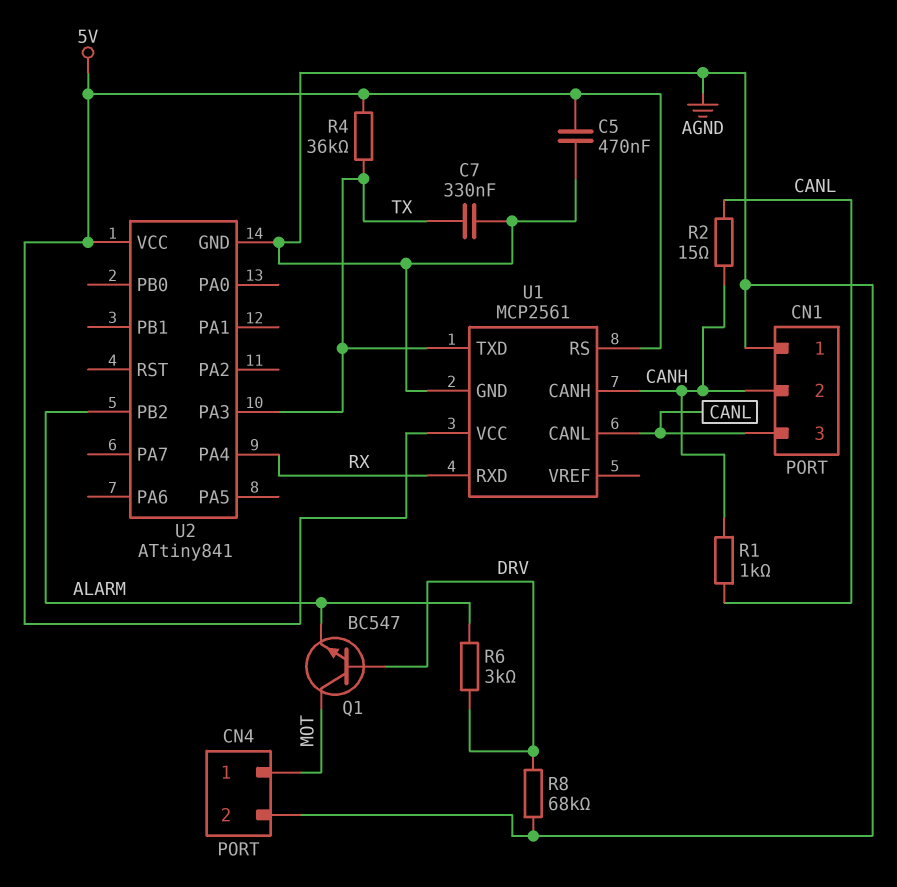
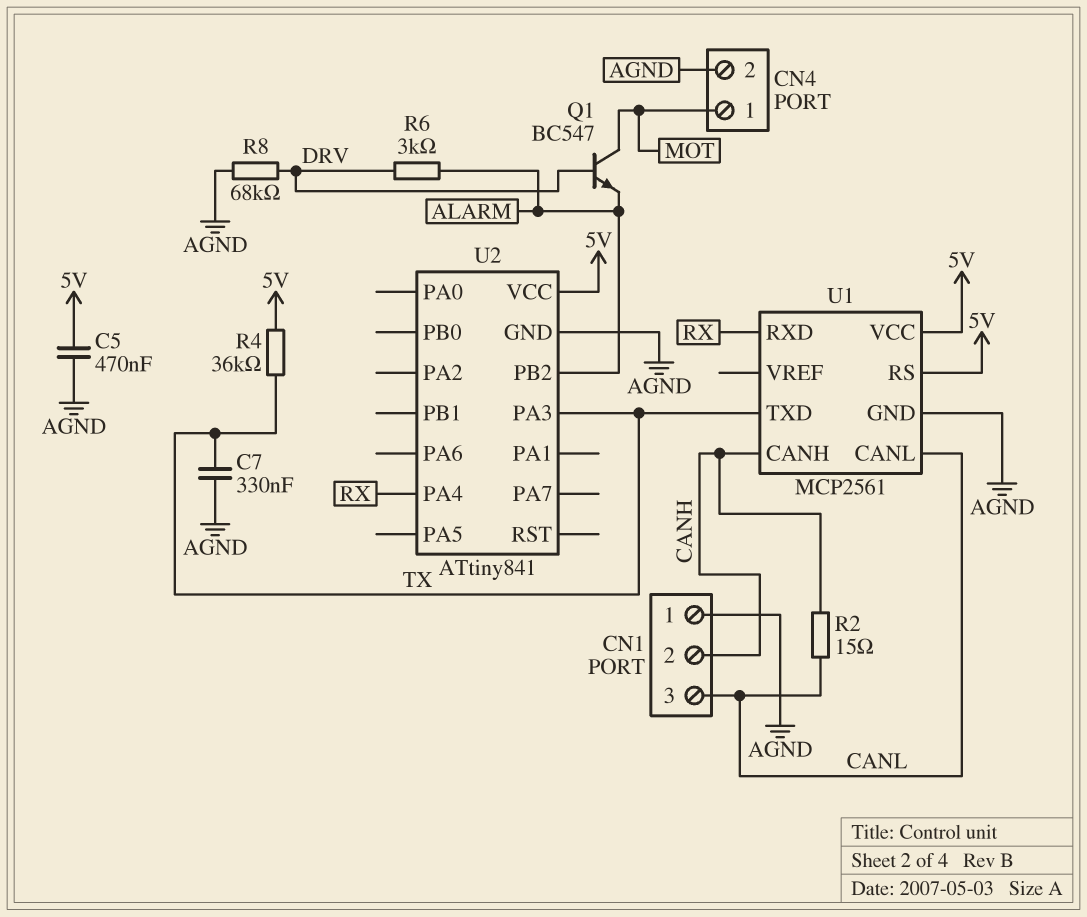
R1: 1k (CANH, CANL) -> none

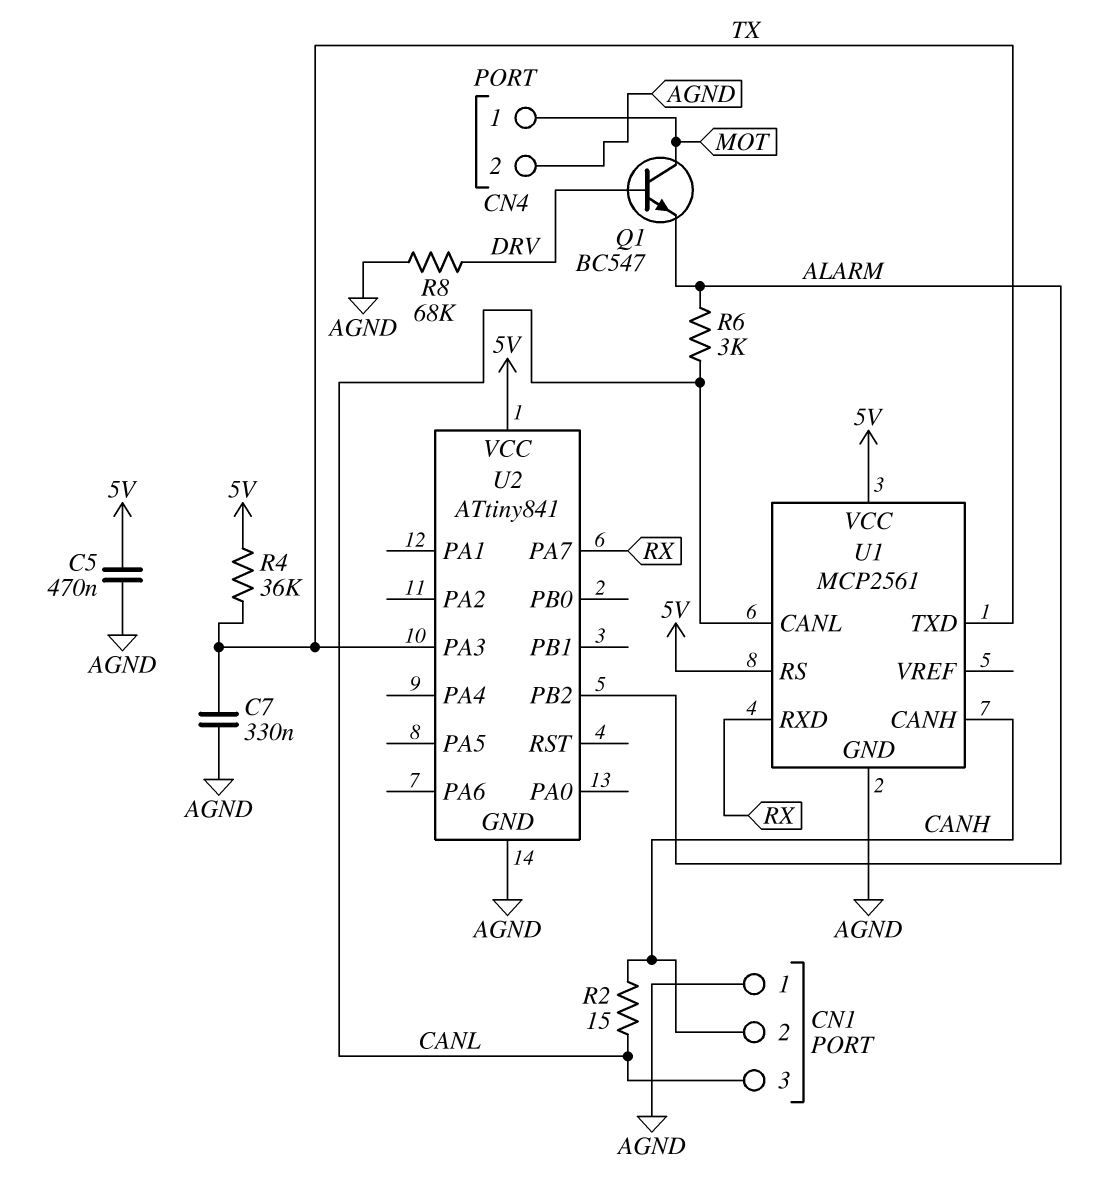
R6: 3k (ALARM, DRV) -> 3k (ALARM, CANL)
U2 pin PA4: RX -> none
U2 pin PA7: none -> RX

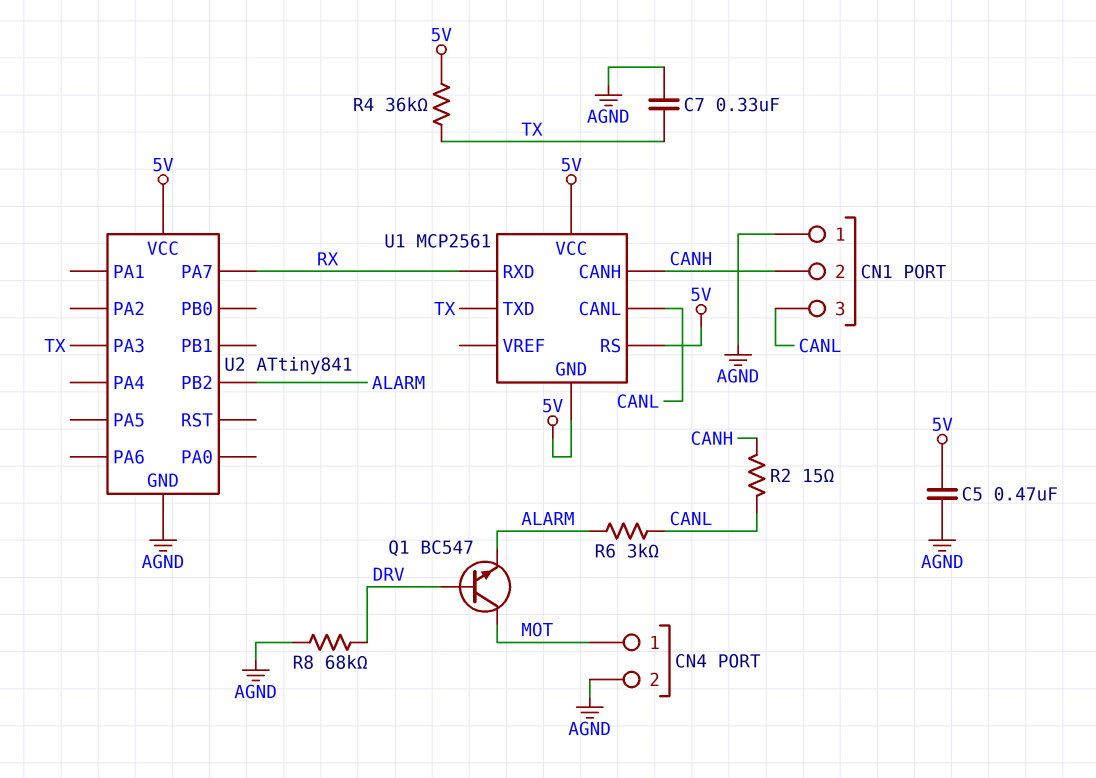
U1 pin GND: AGND -> 5V

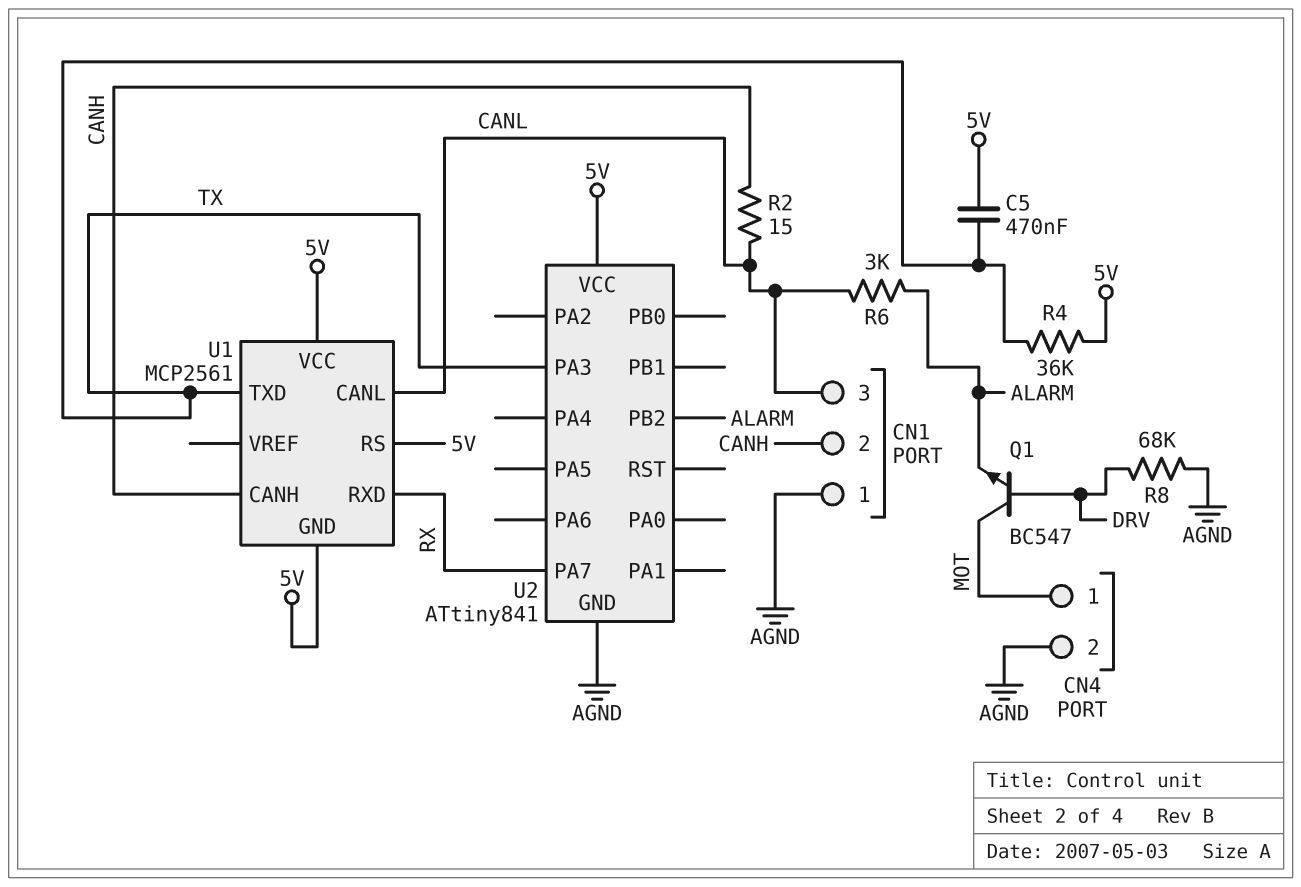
C5: 470nF (5V, AGND) -> 470nF (5V, TX)
C7: 330nF (AGND, TX) -> none

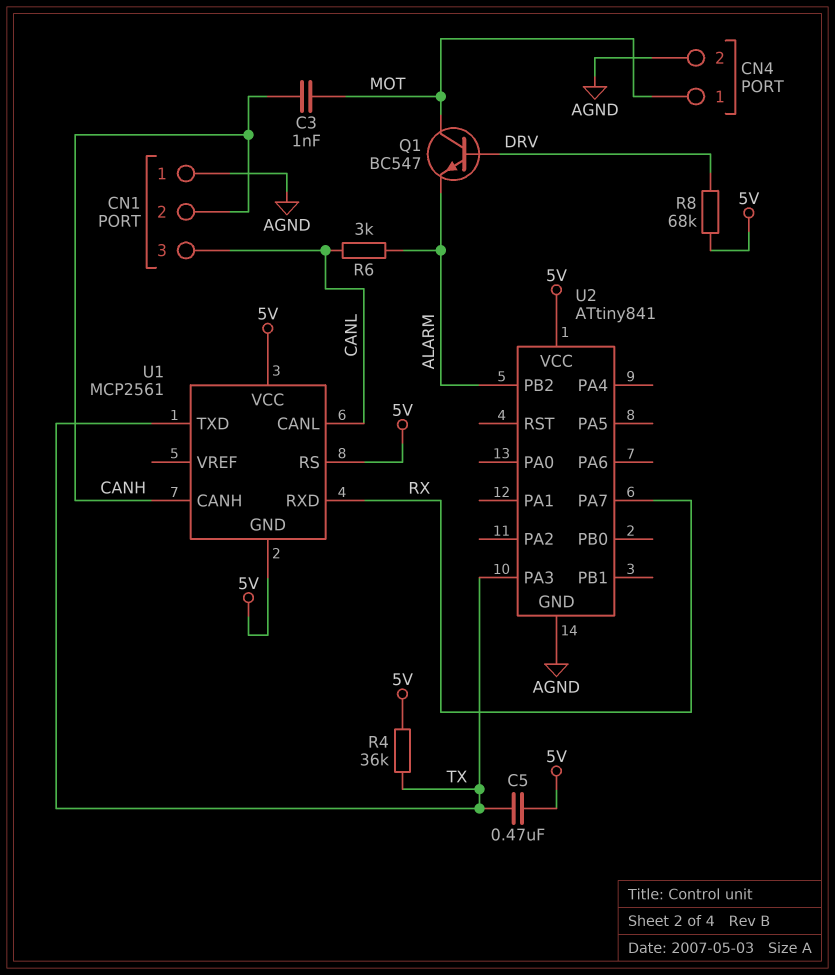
C3: none -> 1nF (CANH, MOT)
R2: 15 (CANH, CANL) -> none
R8: 68k (AGND, DRV) -> 68k (5V, DRV)

